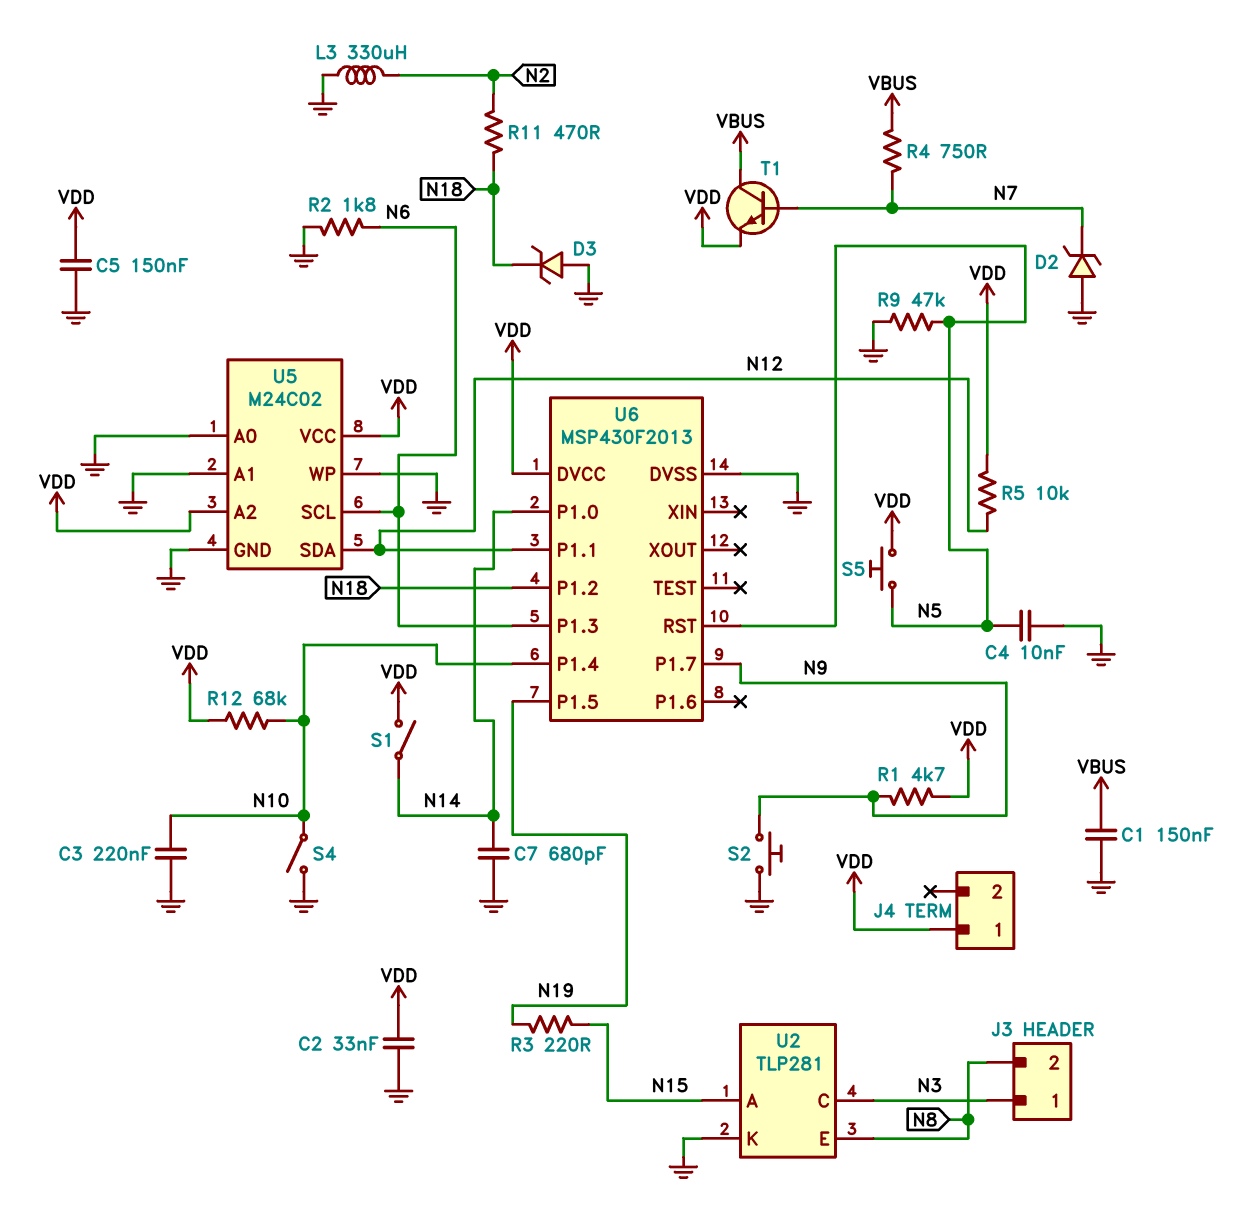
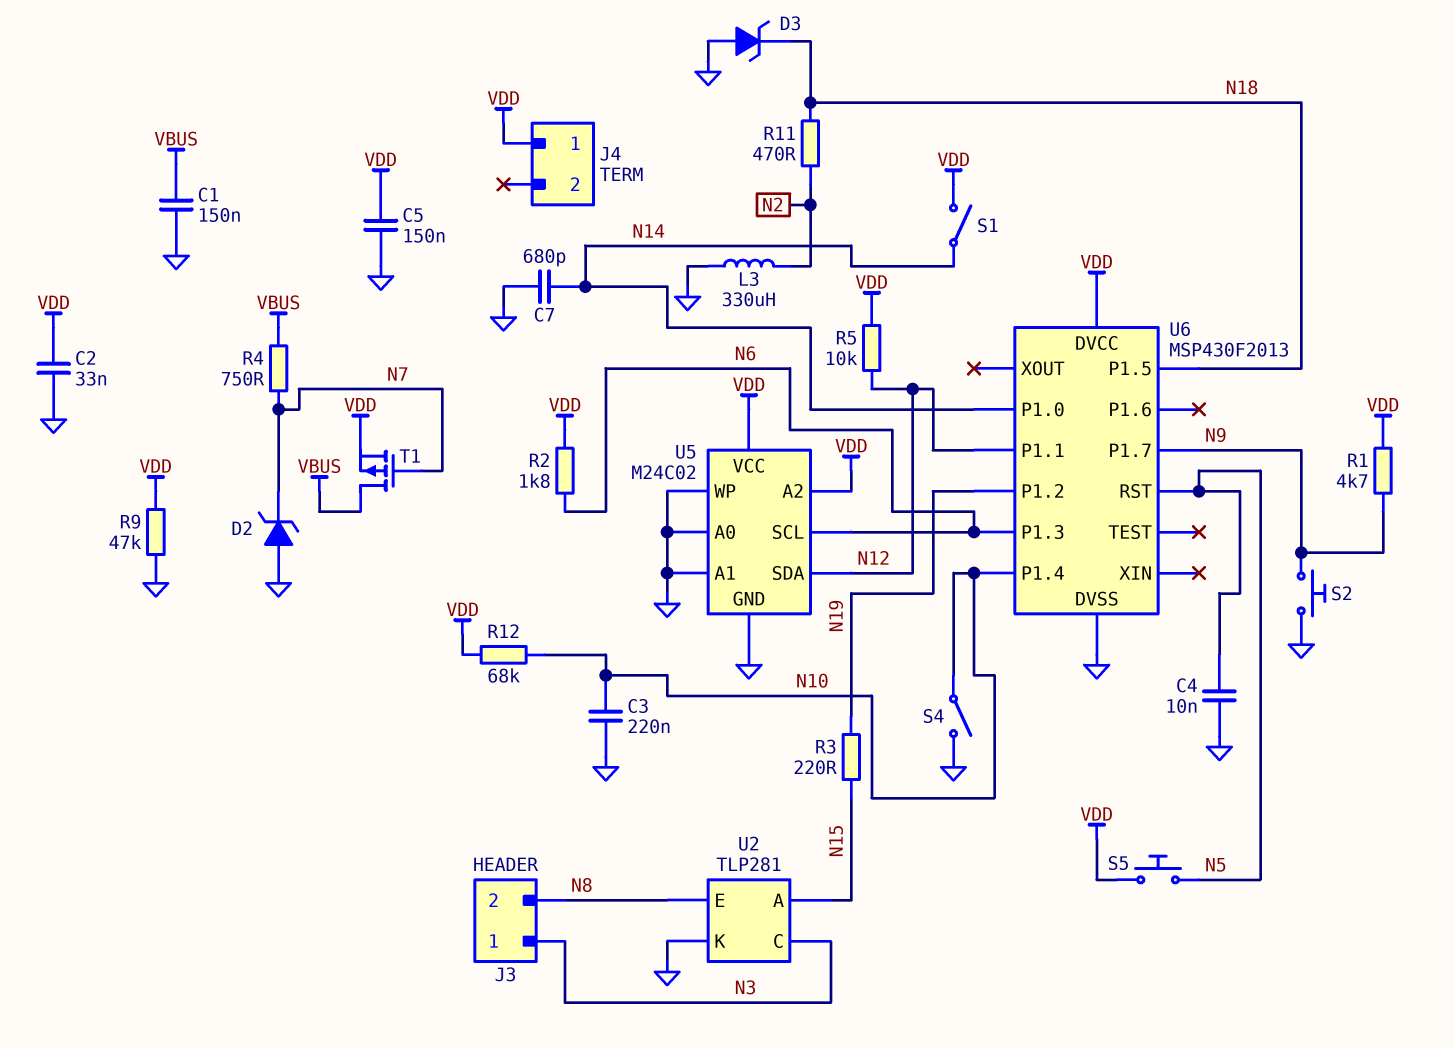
R2: 1.8k (GND, N6) -> 1.8k (N6, VDD)
R9: 47k (GND, N5) -> 47k (GND, VDD)
T1: NPN (B N7, C VBUS, E VDD) -> PMOS (G N7, D VBUS, S VDD)
U6 pin P1.2: N18 -> N19
U6 pin P1.5: N19 -> N18

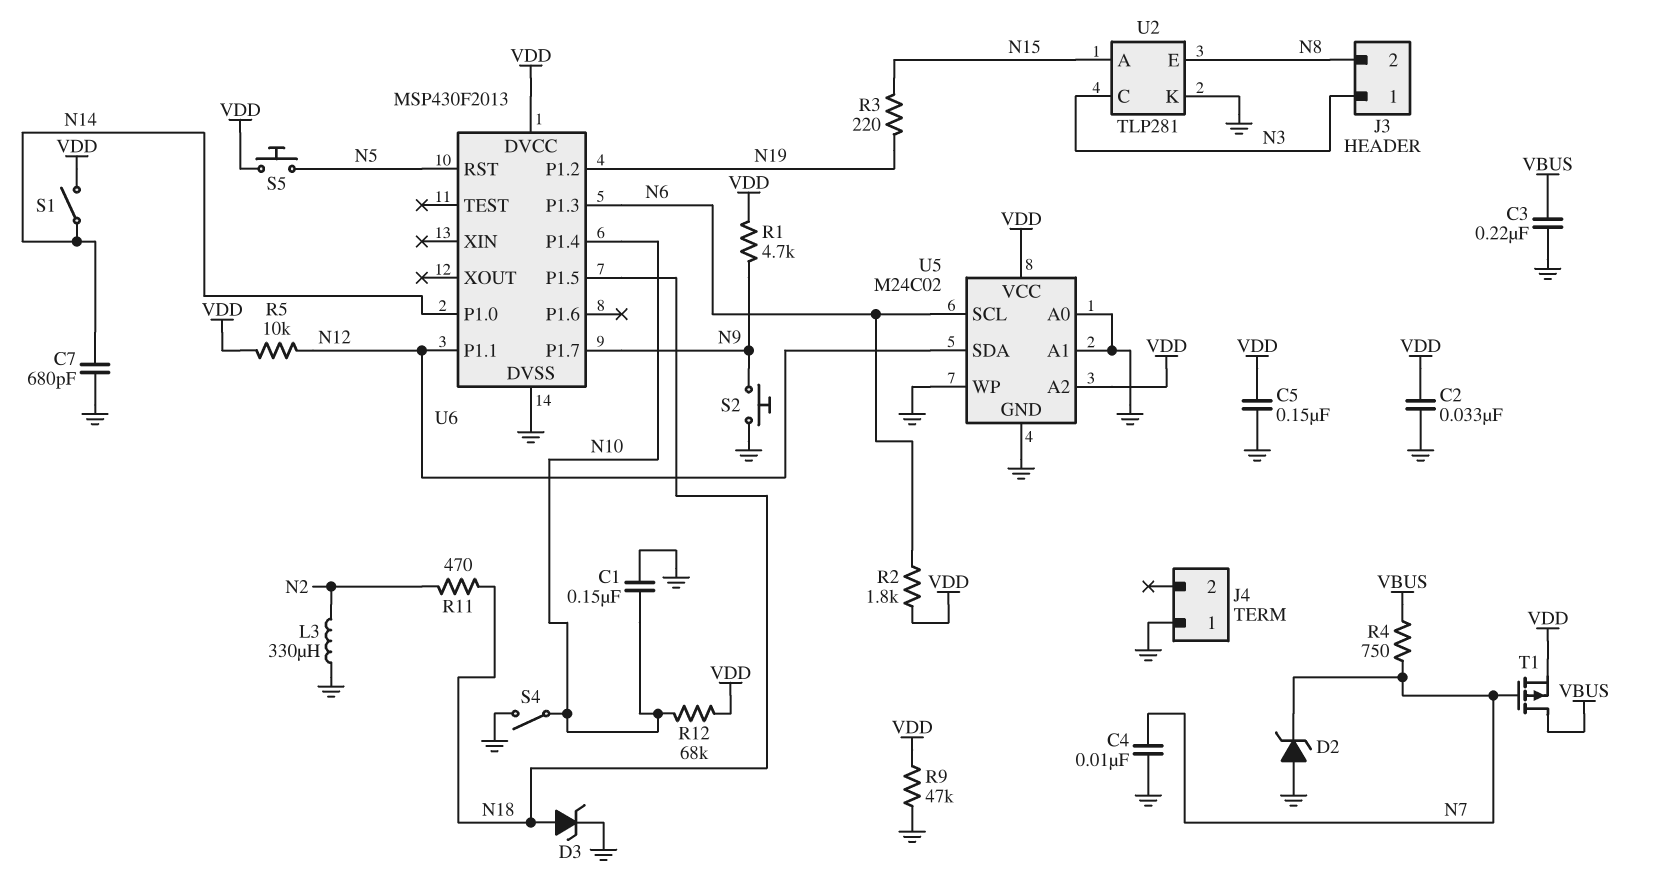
C1: 150nF (GND, VBUS) -> 150nF (GND, N10)
C3: 220nF (GND, N10) -> 220nF (GND, VBUS)
C4: 10nF (GND, N5) -> 10nF (GND, N7)
D3: zener (A GND, K N18) -> zener (A N18, K GND)
J4 pin 1: VDD -> GND

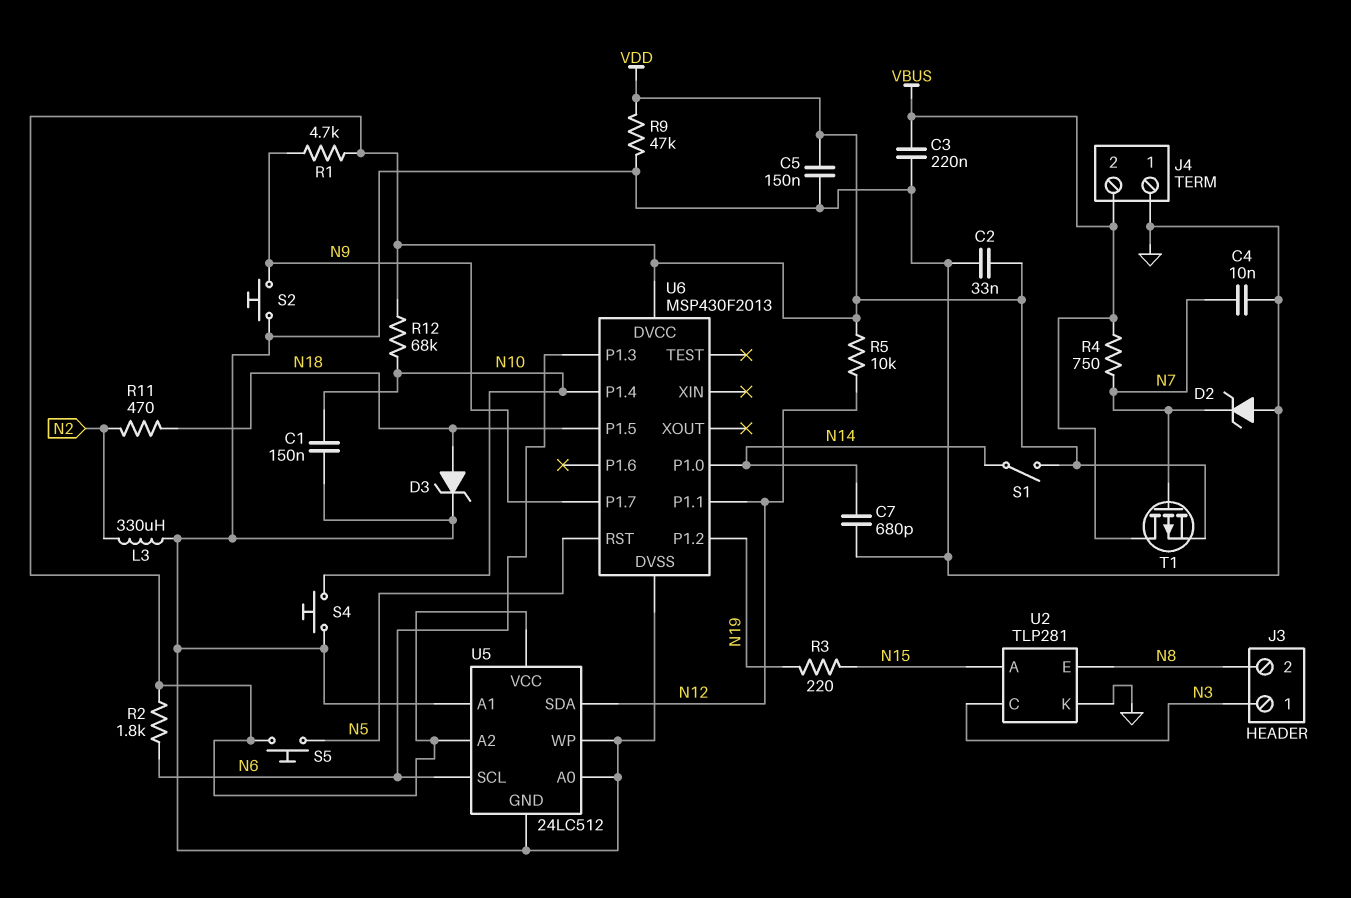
J4 pin 2: none -> VBUS
S4: switch (GND, N10) -> button (GND, N10)
U5: M24C02 -> 24LC512

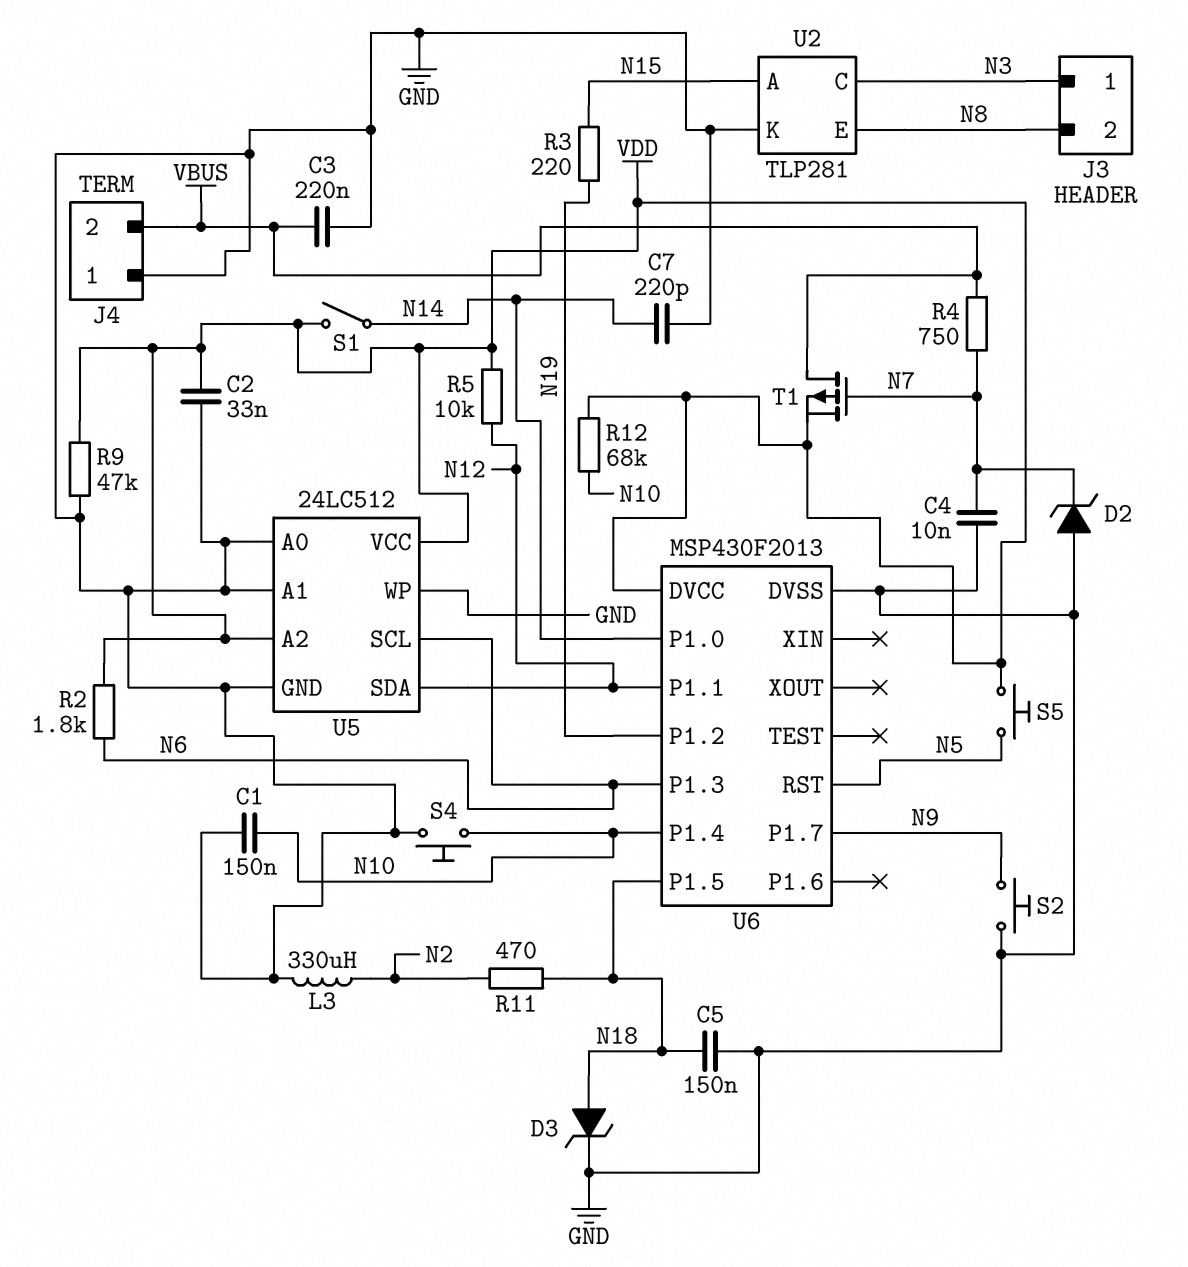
C5: 150nF (GND, VDD) -> 150nF (GND, N18)
C7: 680pF (GND, N14) -> 220pF (GND, N14)
R1: 4.7k (N9, VDD) -> none

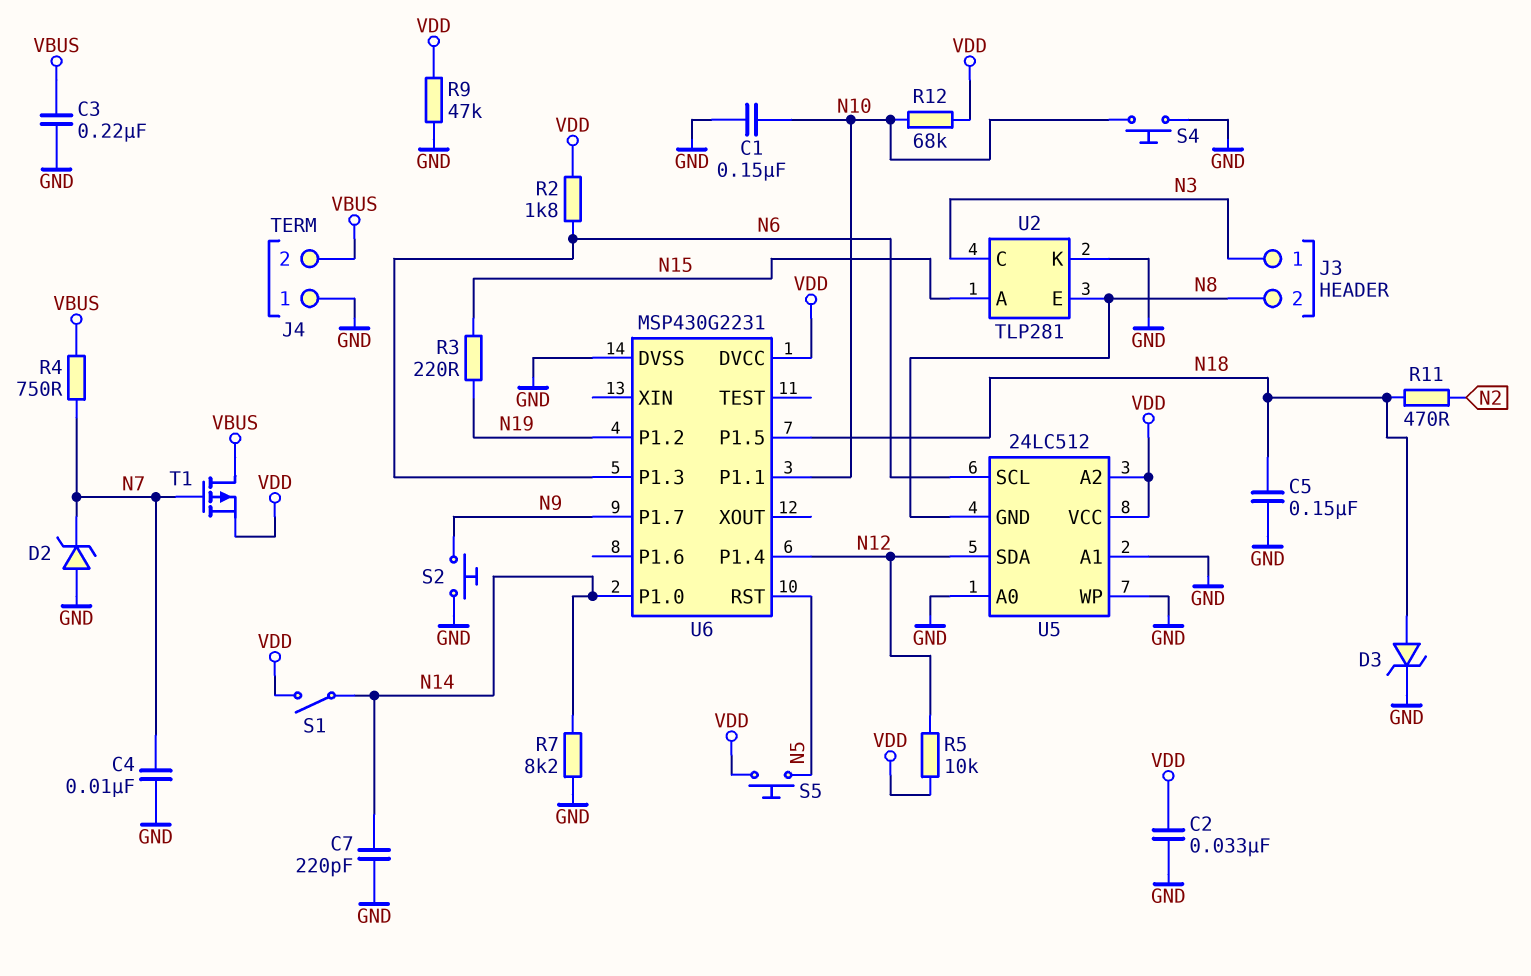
L3: 330uH (GND, N2) -> none
R7: none -> 8.2k (GND, N14)
U5 pin GND: GND -> N8
U6: MSP430F2013 -> MSP430G2231
U6 pin P1.1: N12 -> N10
U6 pin P1.4: N10 -> N12

